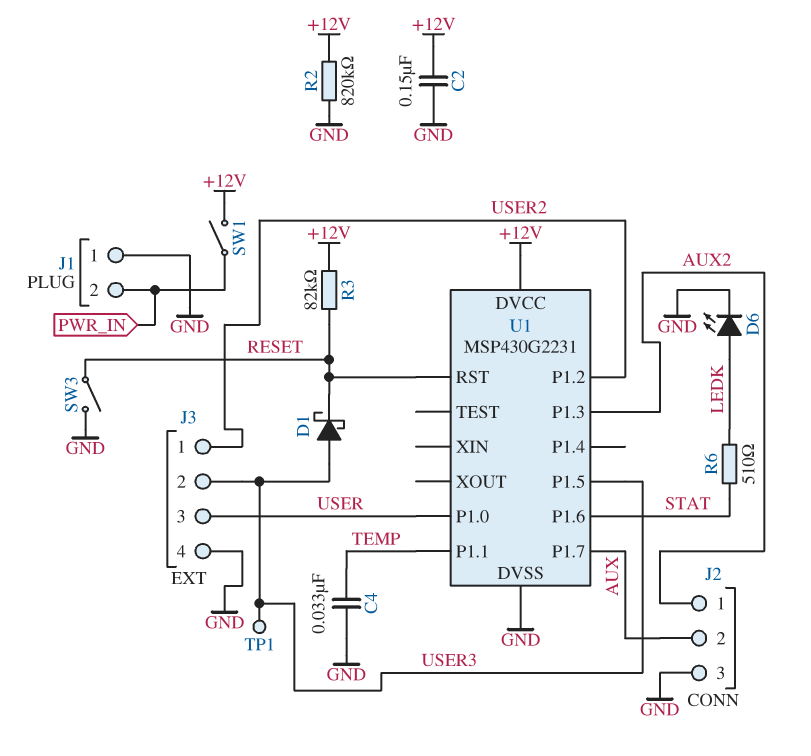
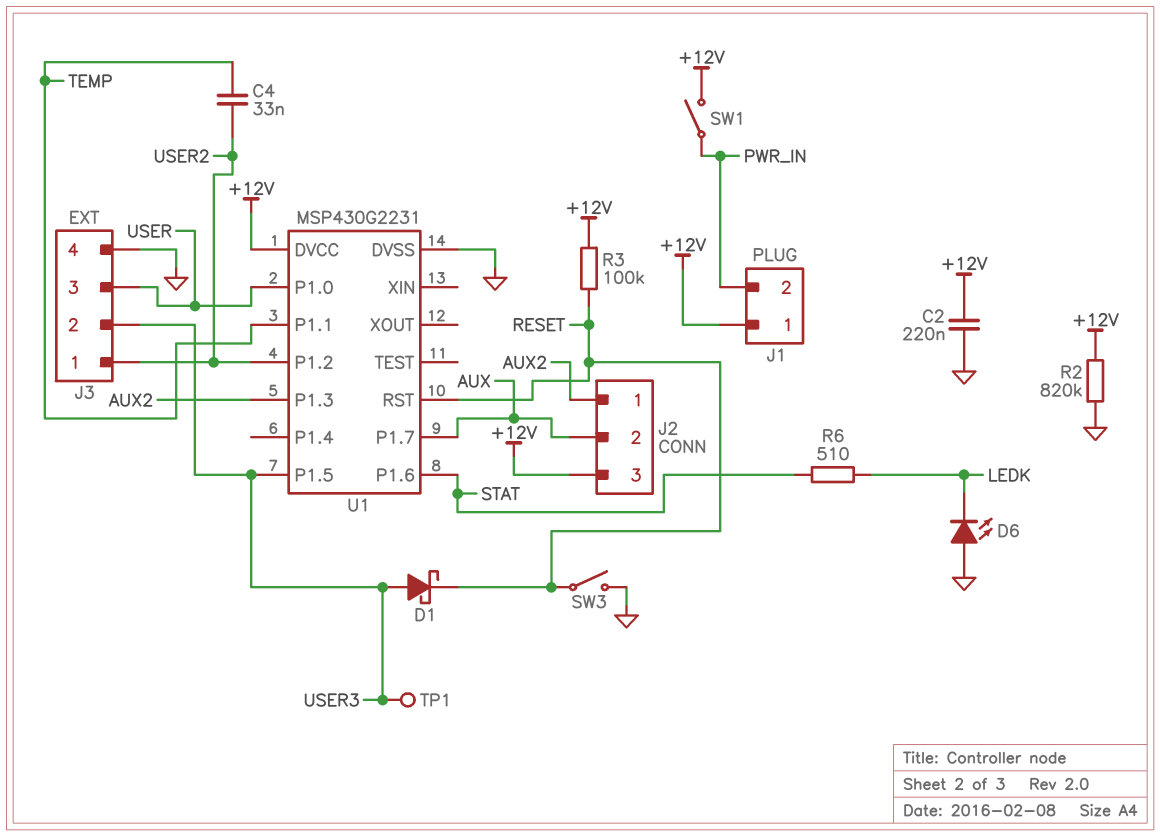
C2: 150nF (+12V, GND) -> 220nF (+12V, GND)
C4: 33nF (GND, TEMP) -> 33nF (TEMP, USER2)
D6: LED (A LEDK, K GND) -> LED (A GND, K LEDK)
J1 pin 1: GND -> +12V
J2 pin 3: GND -> +12V
R3: 82k (+12V, RESET) -> 100k (+12V, RESET)

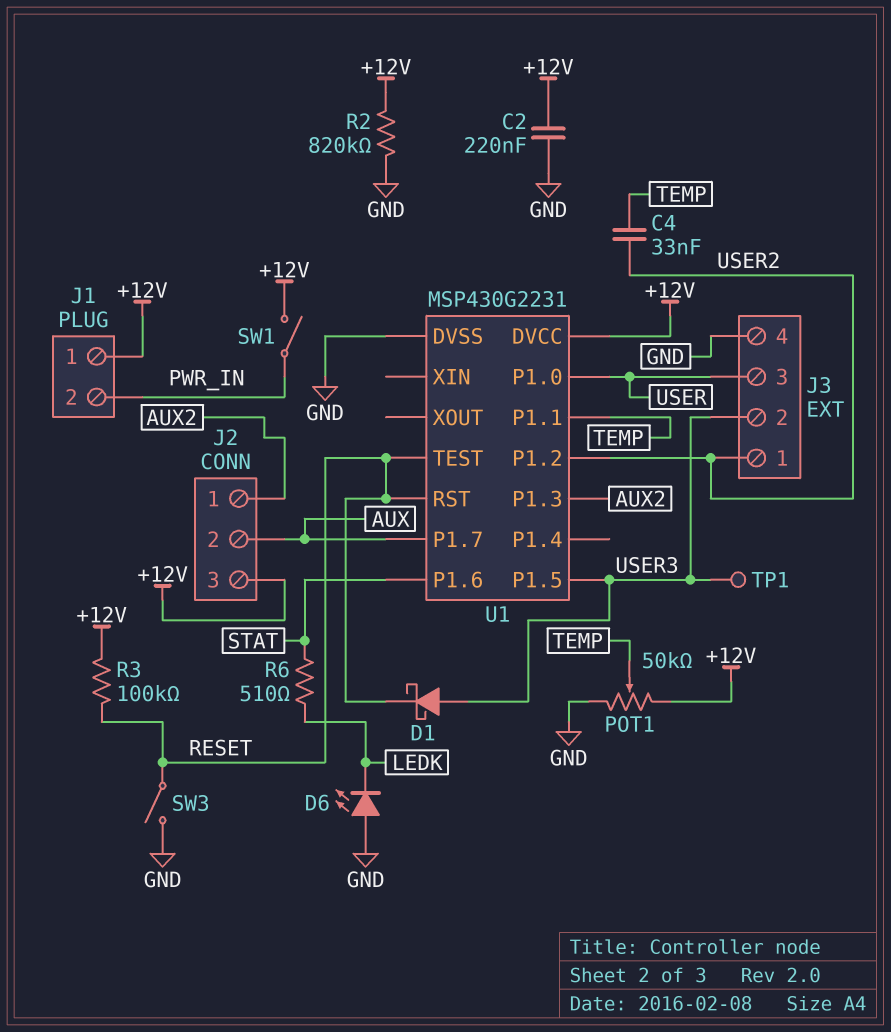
POT1: none -> 50k (+12V, GND, wiper TEMP)
U1 pin TEST: none -> RESET

